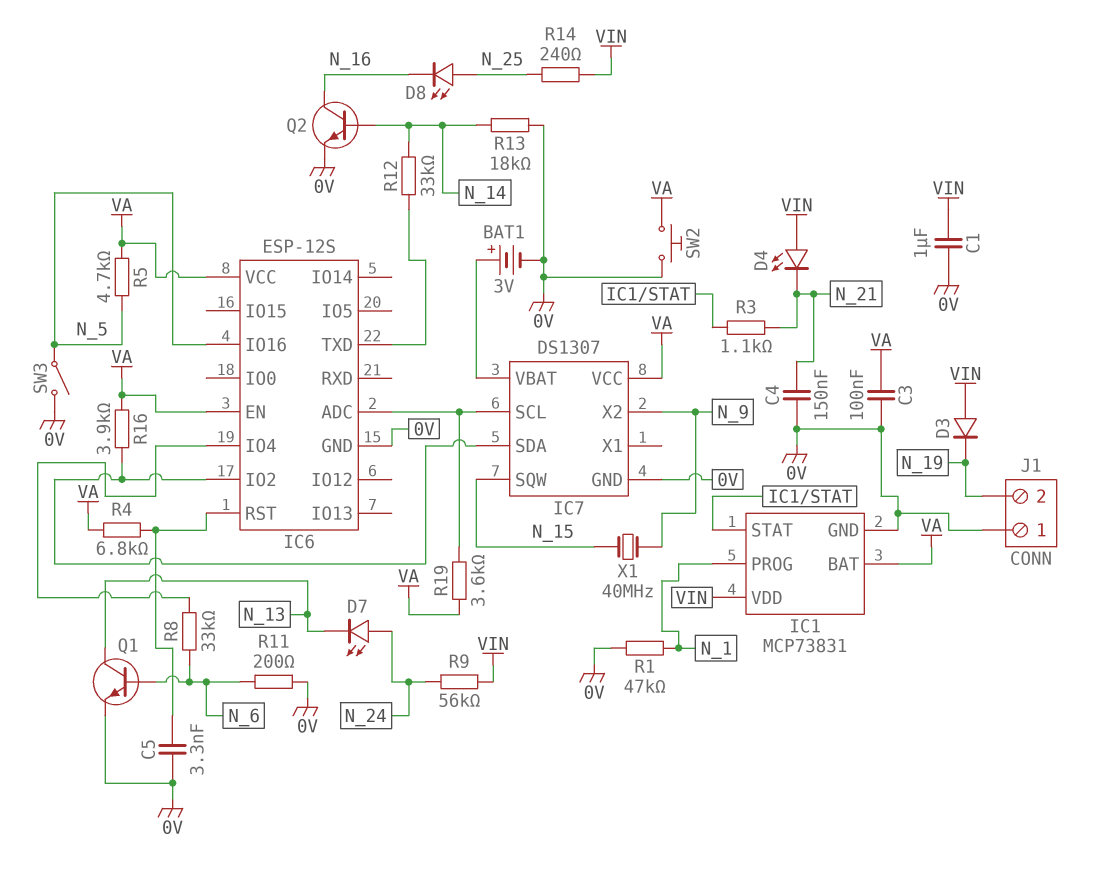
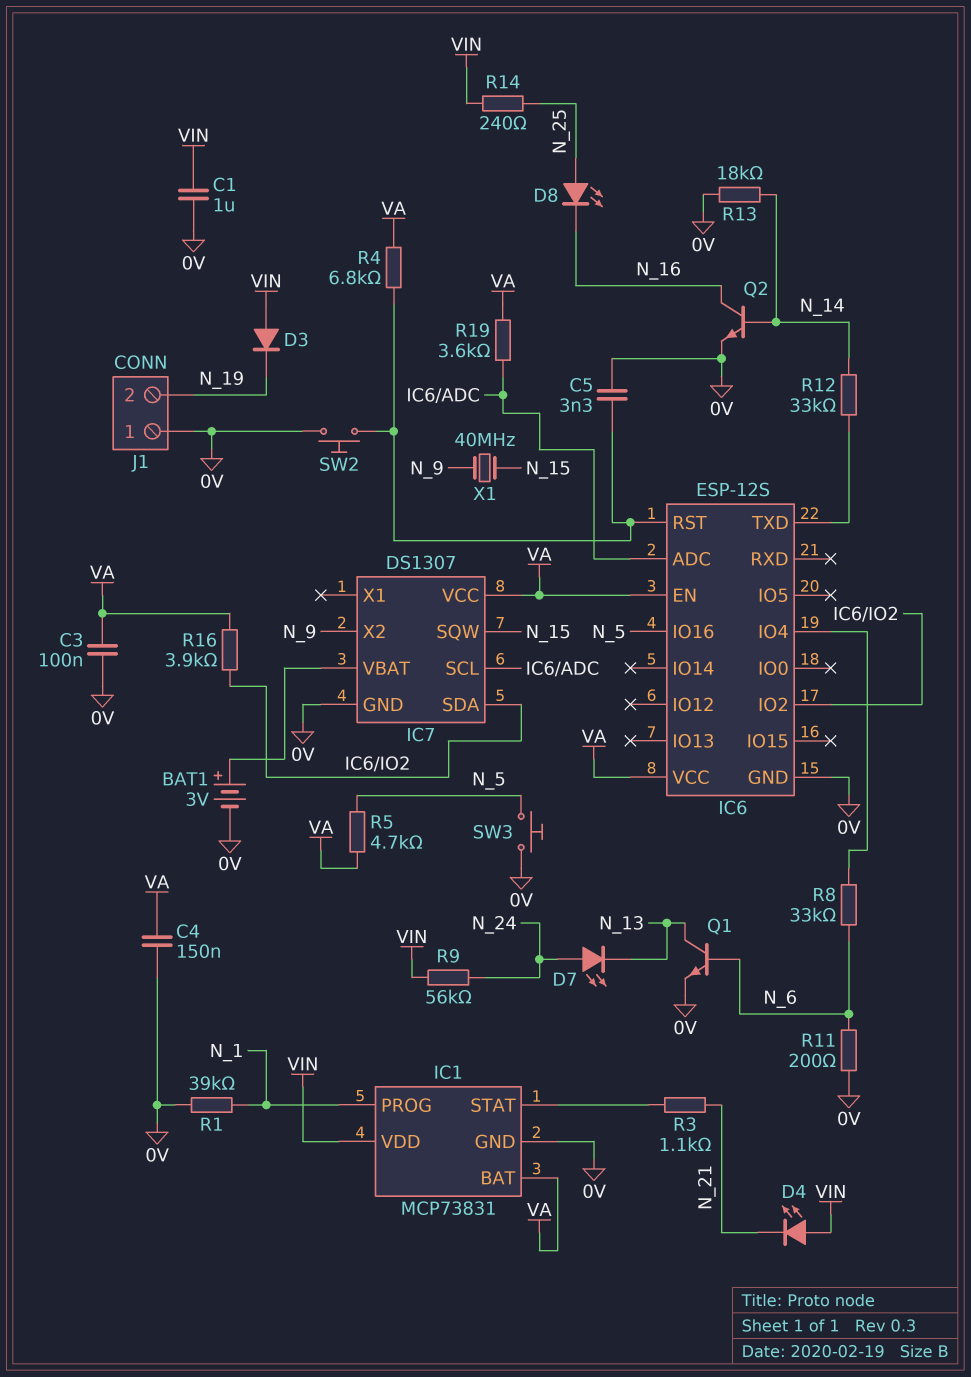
C4: 150nF (0V, N_21) -> 150nF (0V, VA)
R1: 47k (0V, N_1) -> 39k (0V, N_1)
SW2: button (0V, VA) -> button (0V, IC6/RST)
SW3: switch (0V, N_5) -> button (0V, N_5)

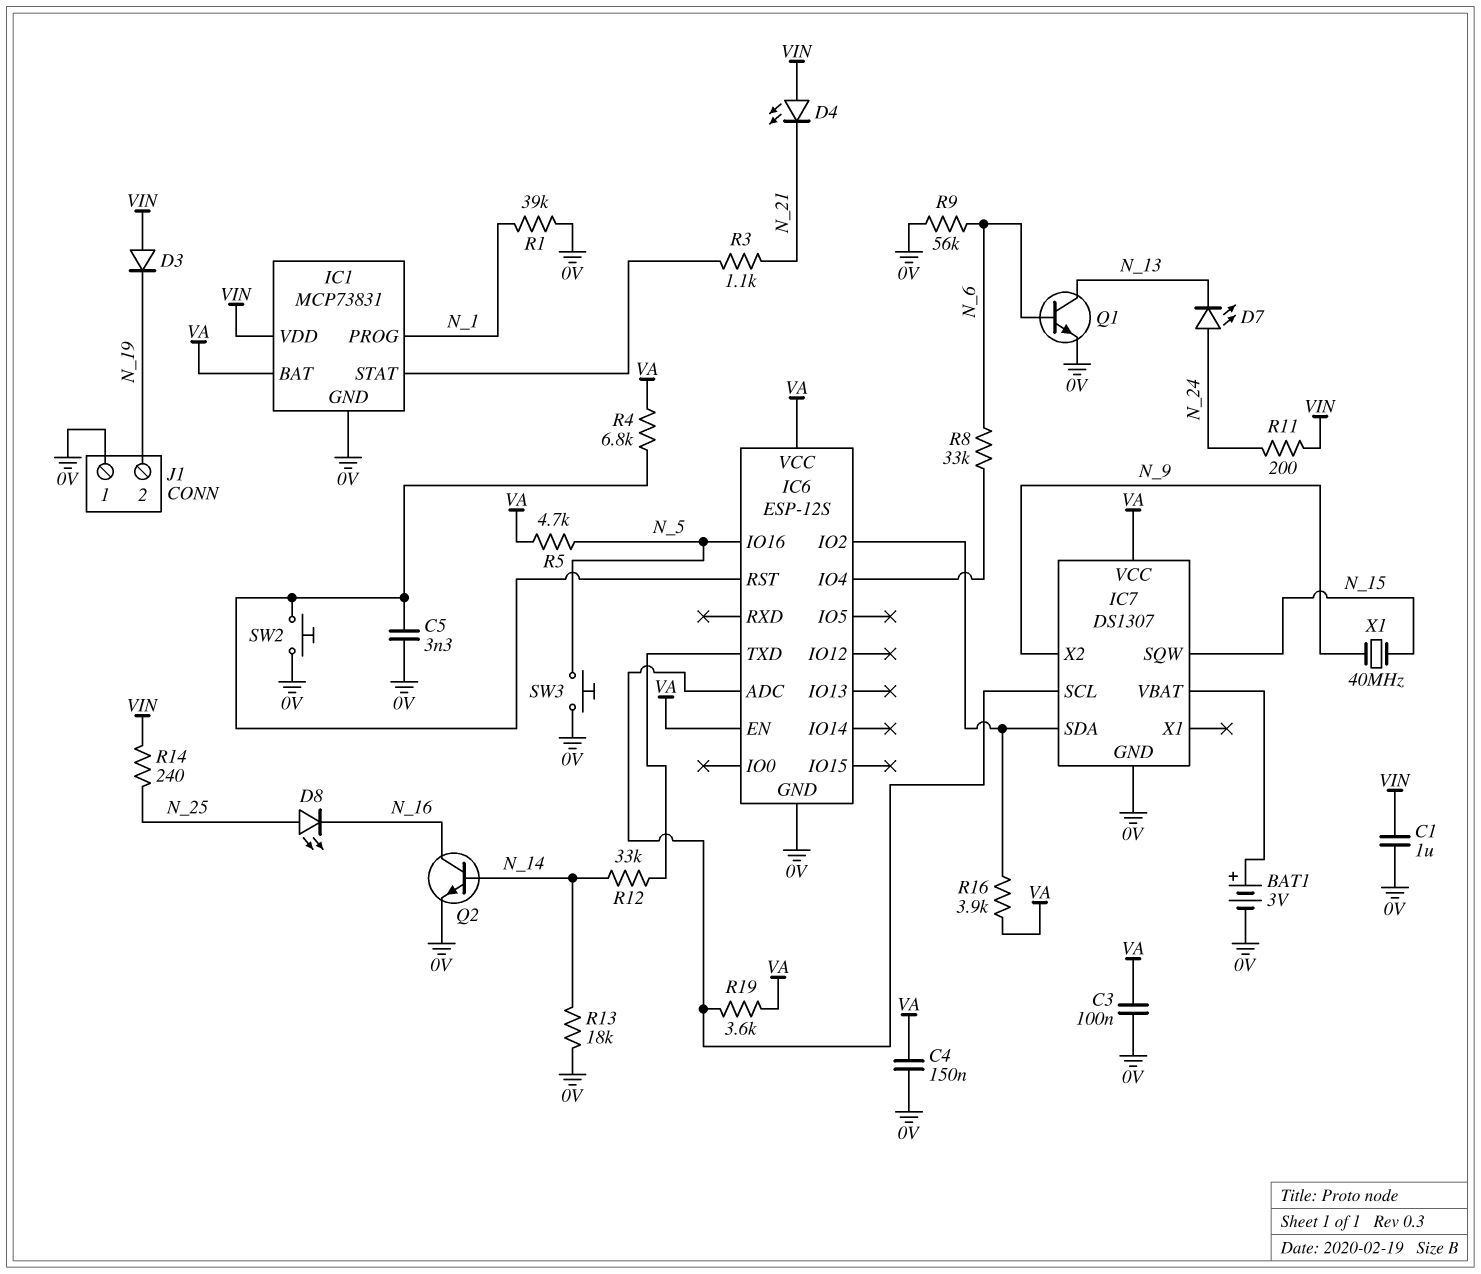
R9: 56k (N_24, VIN) -> 56k (0V, N_6)
R11: 200 (0V, N_6) -> 200 (N_24, VIN)

